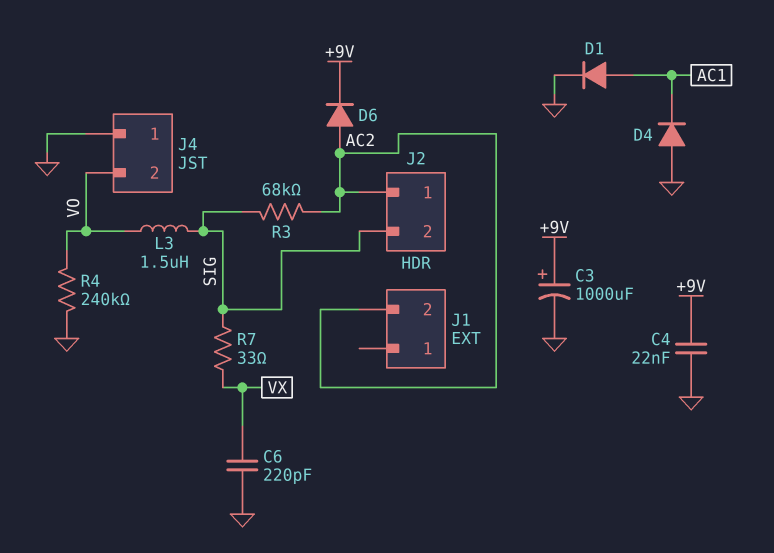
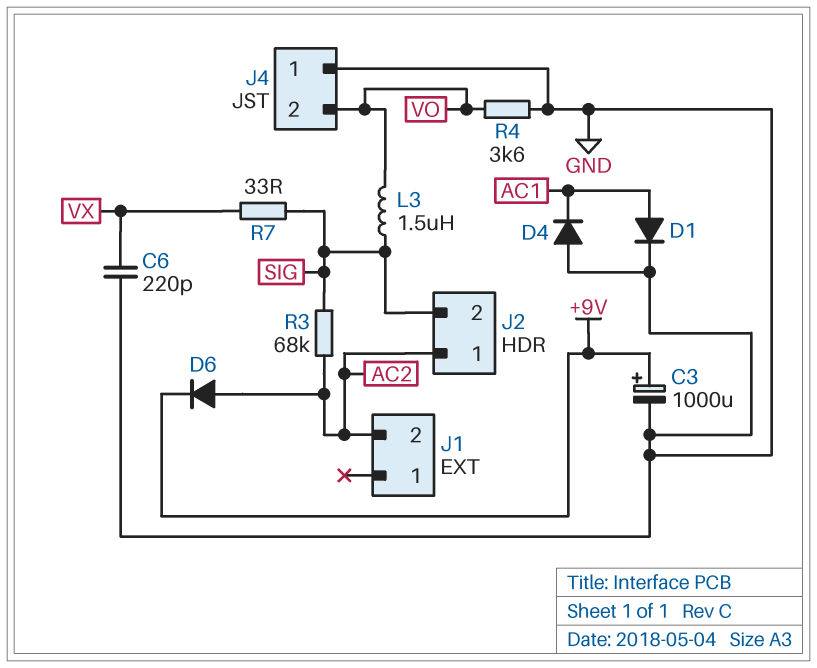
C4: 22nF (+9V, GND) -> none
R4: 240k (GND, VO) -> 3.6k (GND, VO)

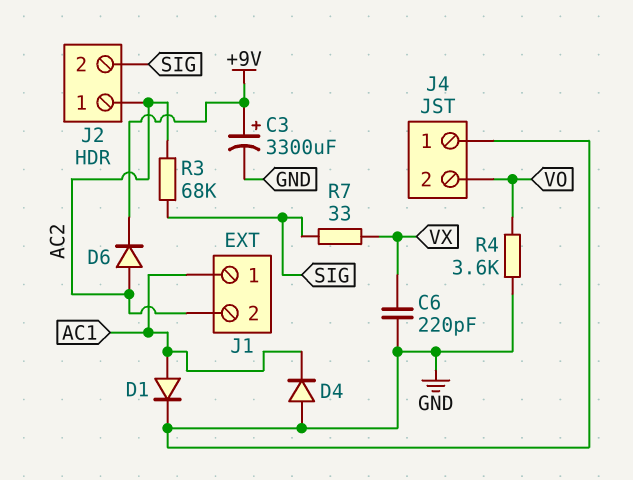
C3: 1000uF (plus +9V, minus GND) -> 3300uF (plus +9V, minus GND)
J1 pin 1: none -> AC1
L3: 1.5uH (SIG, VO) -> none

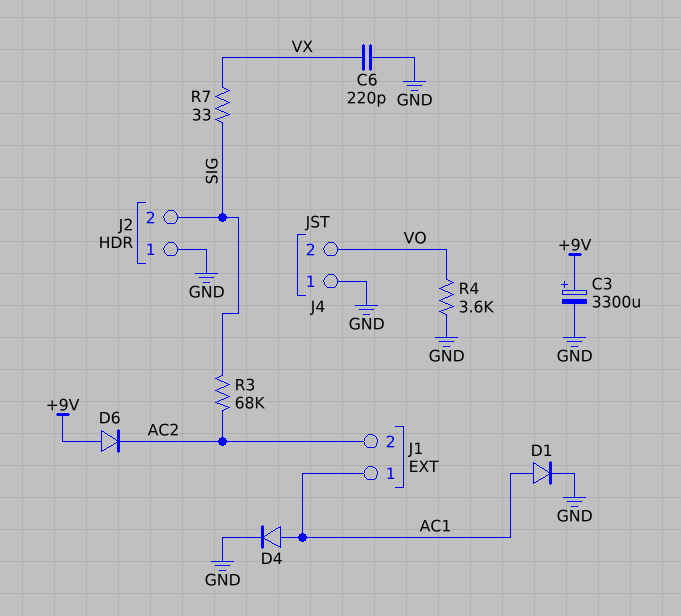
D4: diode (A GND, K AC1) -> diode (A AC1, K GND)
D6: diode (A AC2, K +9V) -> diode (A +9V, K AC2)
J2 pin 1: AC2 -> GND

